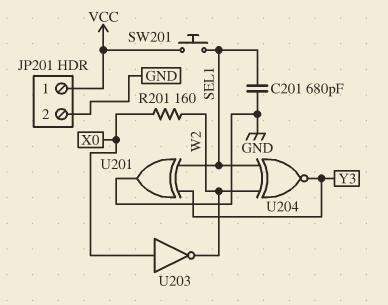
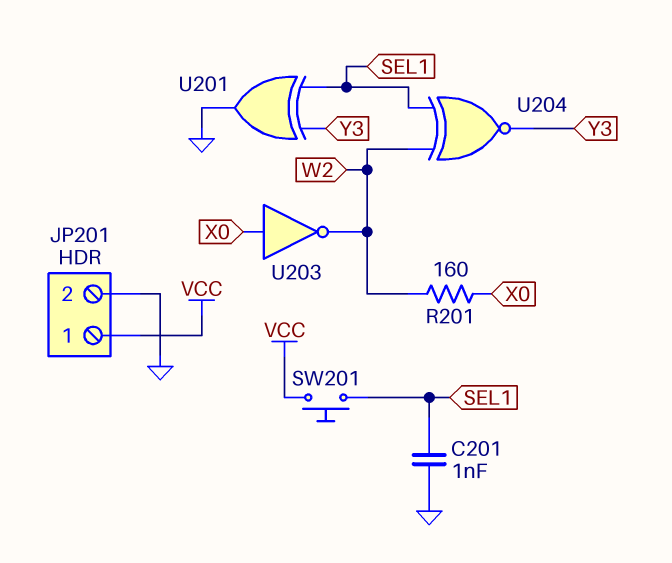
C201: 680pF (GND, SEL1) -> 1nF (GND, SEL1)

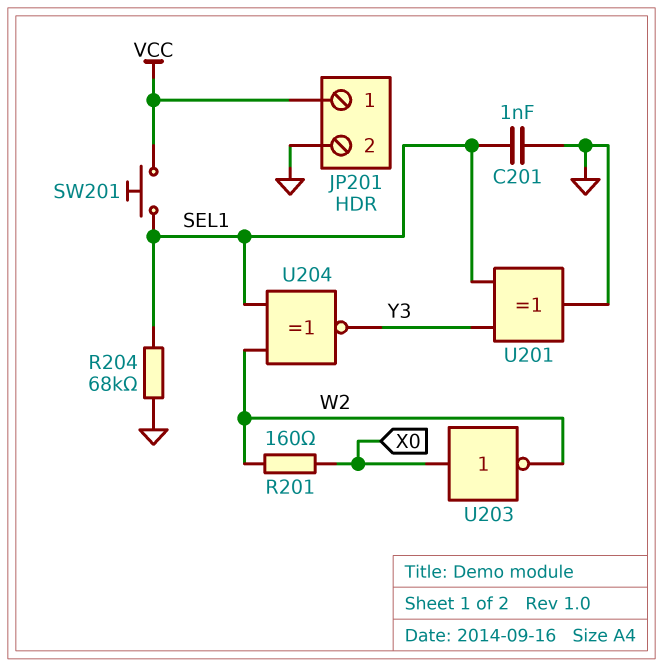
R204: none -> 68k (GND, SEL1)

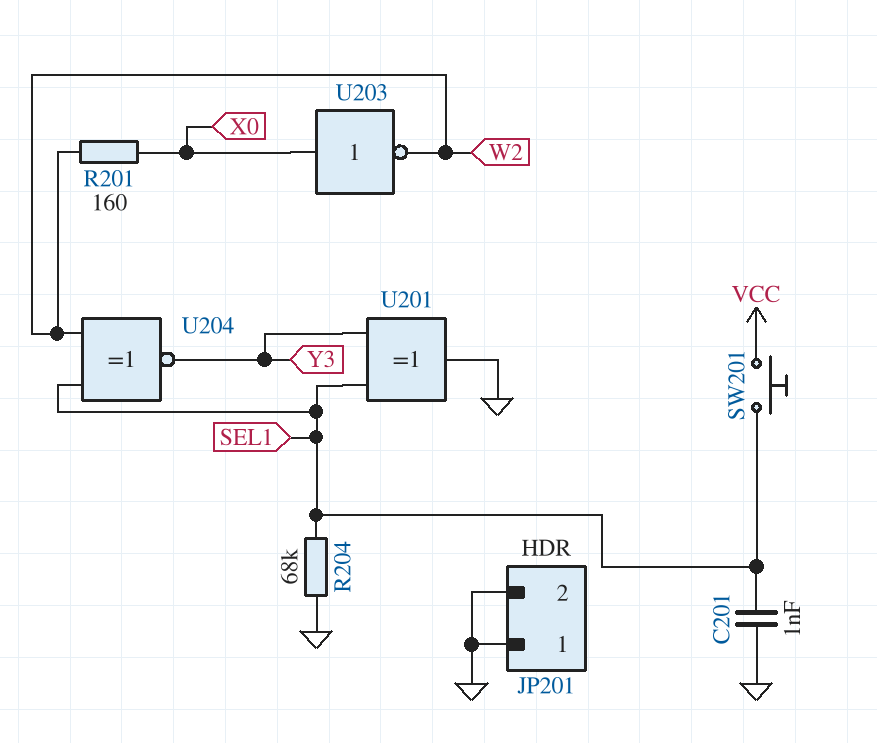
JP201 pin 1: VCC -> GND

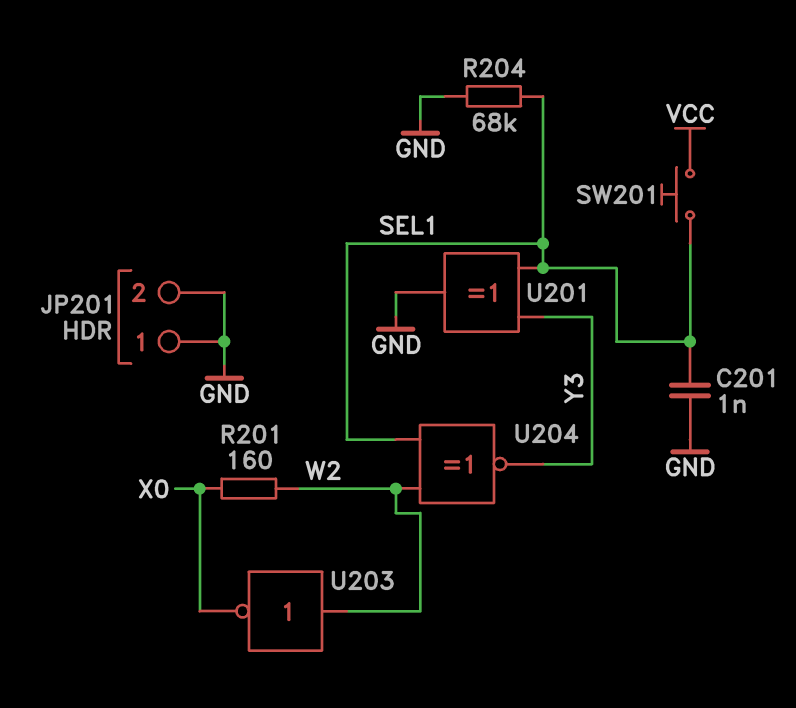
U203: NOT (in X0, out W2) -> NOT (in W2, out X0)

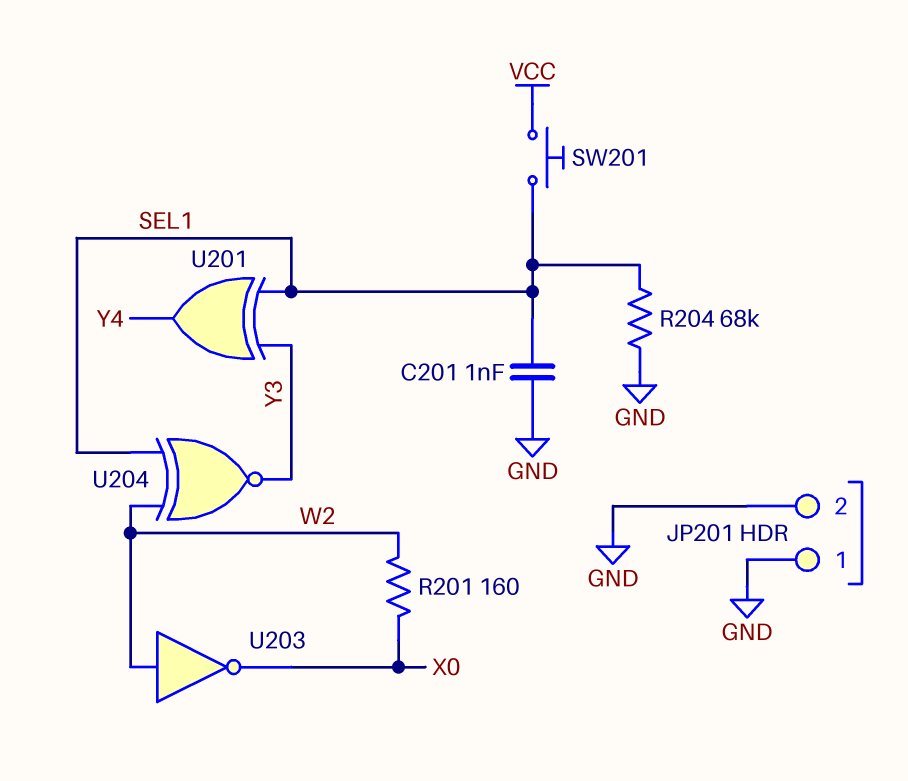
U201: XOR (in SEL1, in Y3, out GND) -> XOR (in SEL1, in Y3, out Y4)

